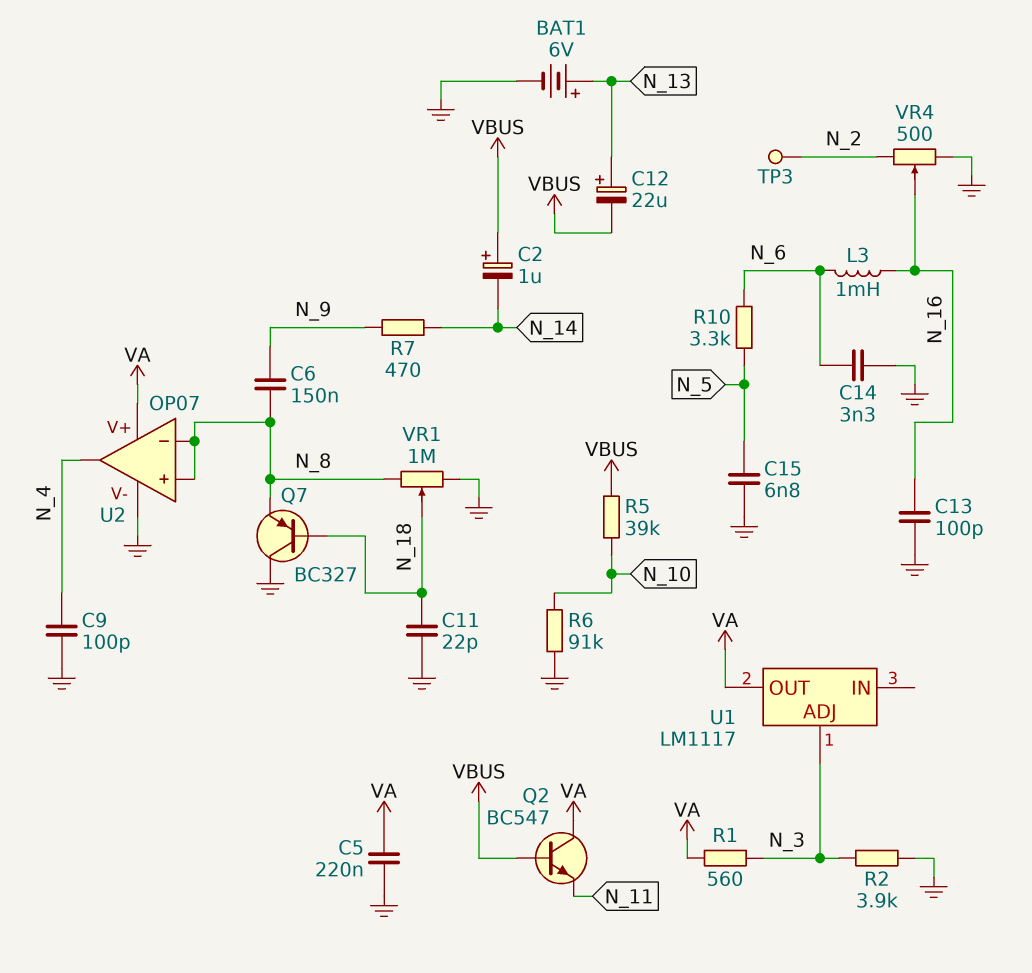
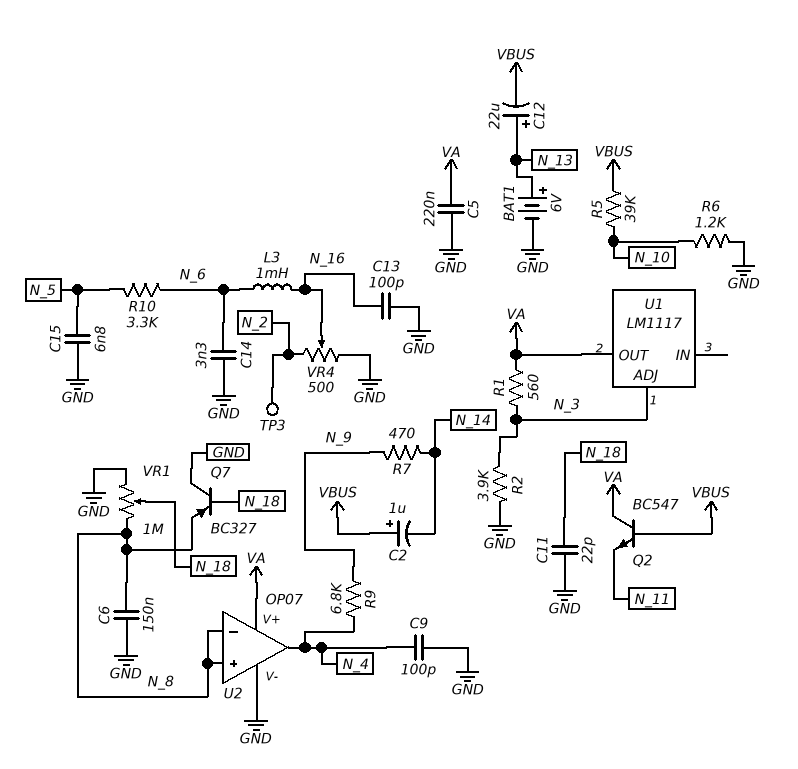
C6: 150nF (N_8, N_9) -> 150nF (GND, N_8)
R6: 91k (GND, N_10) -> 1.2k (GND, N_10)
R9: none -> 6.8k (N_4, N_9)

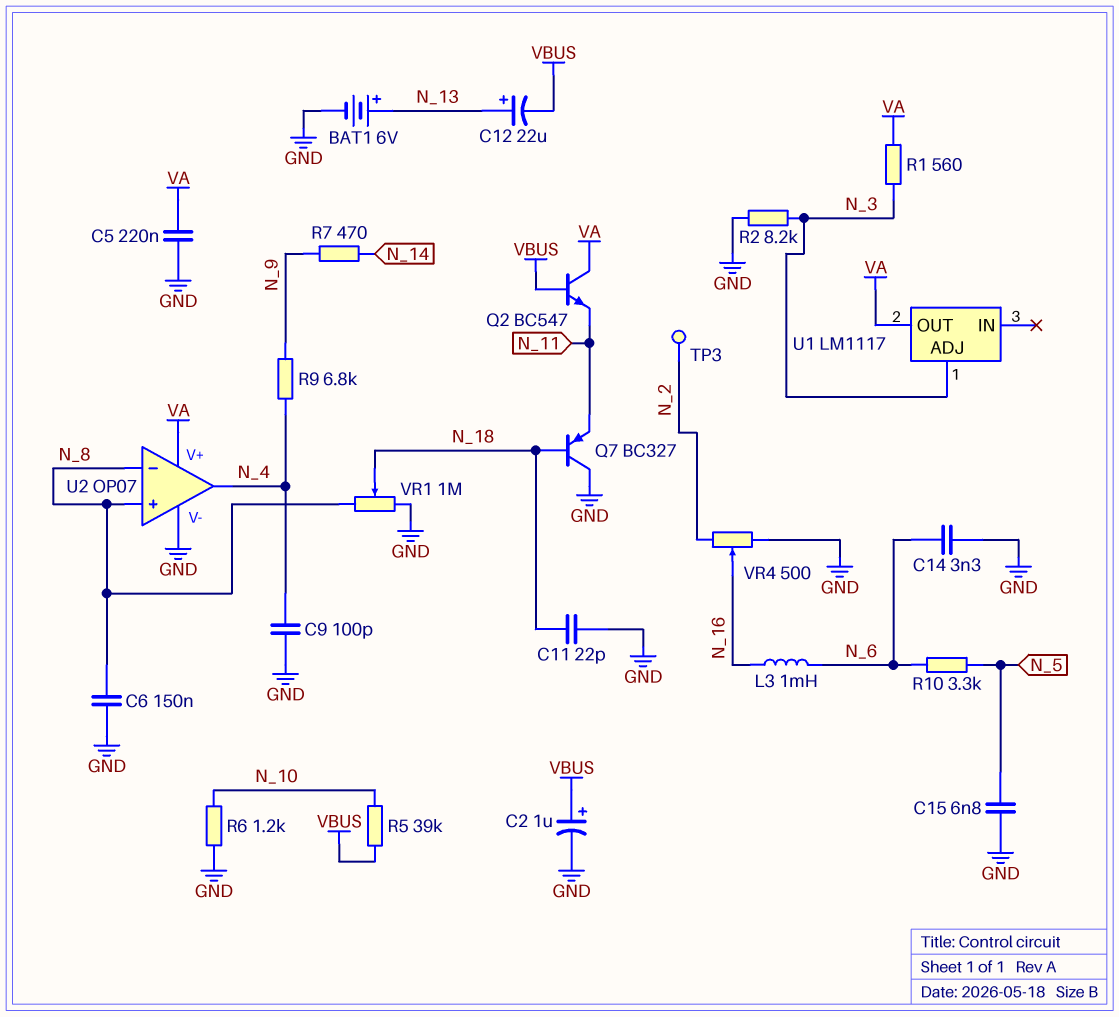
C2: 1uF (plus VBUS, minus N_14) -> 1uF (plus VBUS, minus GND)
C13: 100pF (GND, N_16) -> none
Q7: PNP BC327 (B N_18, C GND, E N_8) -> PNP BC327 (B N_18, C GND, E N_11)
R2: 3.9k (GND, N_3) -> 8.2k (GND, N_3)

